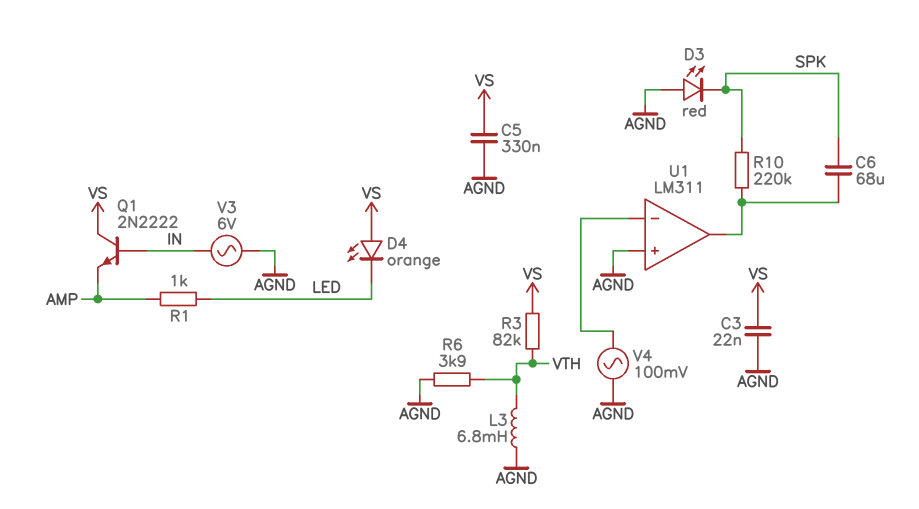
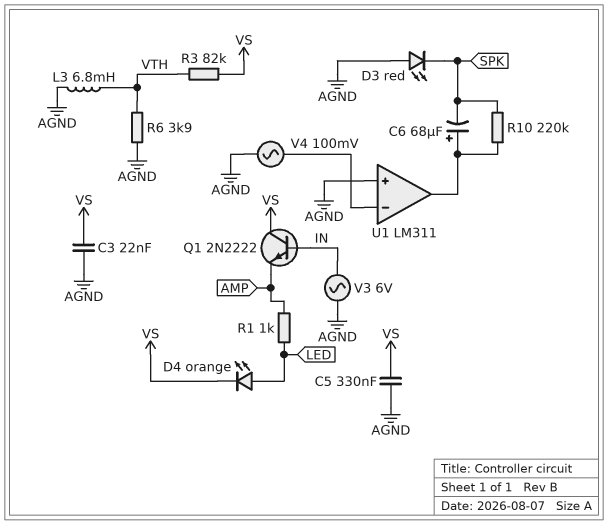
C6: 68uF (SPK, U1/out) -> 68uF (plus U1/out, minus SPK)
D4: LED orange (A VS, K LED) -> LED orange (A LED, K VS)

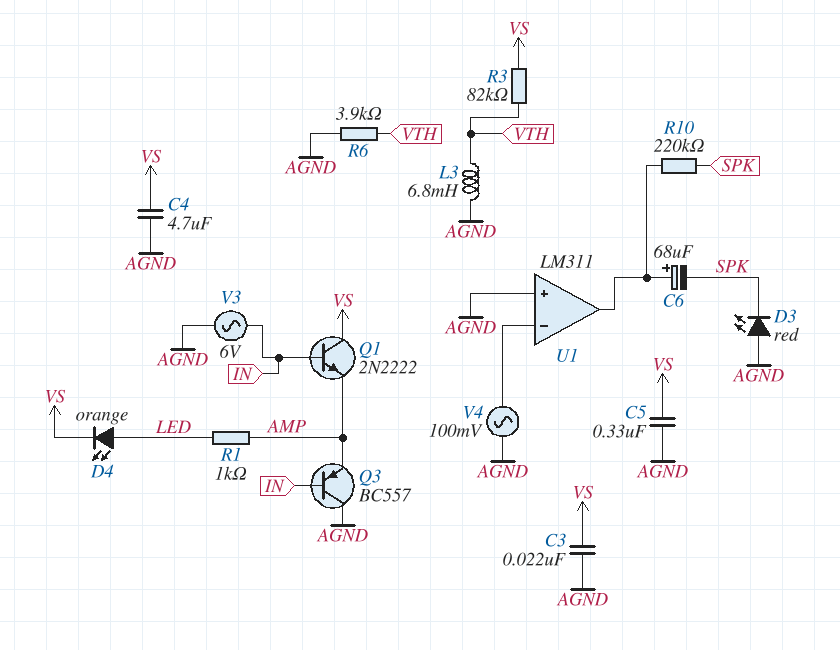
C4: none -> 4.7uF (AGND, VS)
Q3: none -> PNP BC557 (B IN, C AGND, E AMP)

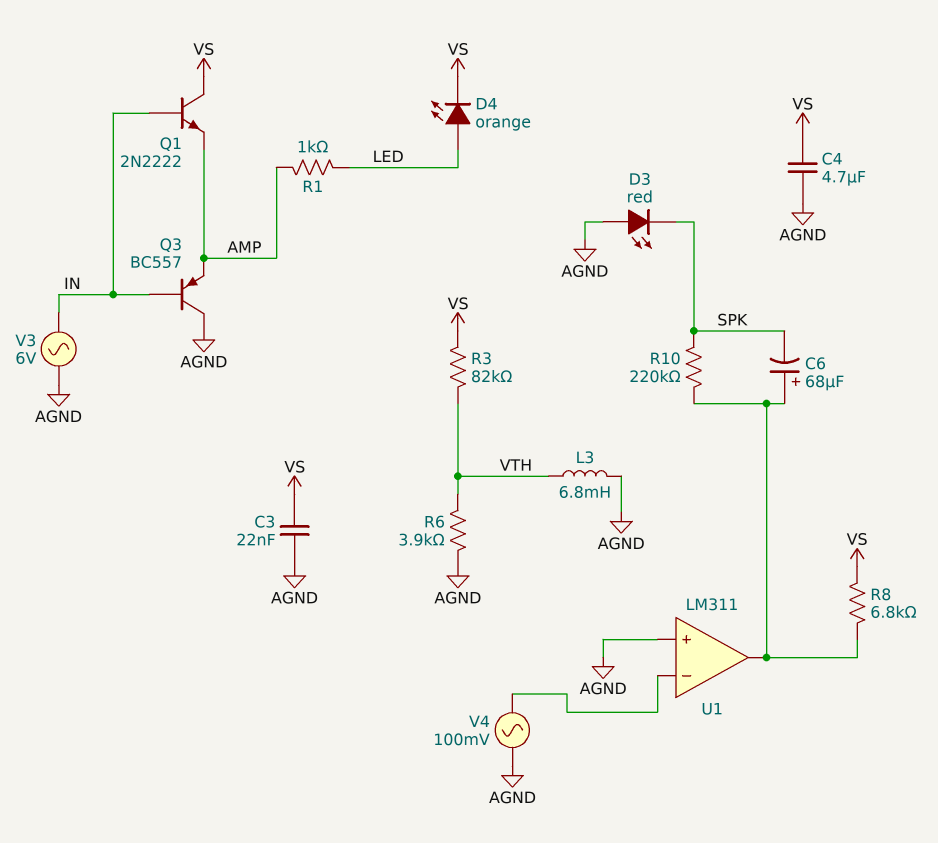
C5: 330nF (AGND, VS) -> none
R8: none -> 6.8k (U1/out, VS)

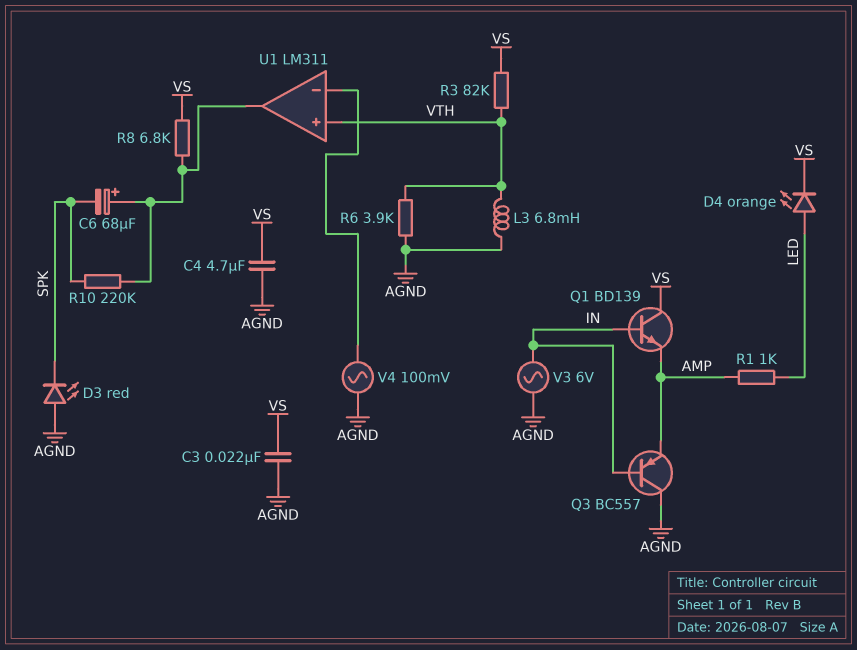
Q1: NPN 2N2222 (B IN, C VS, E AMP) -> NPN BD139 (B IN, C VS, E AMP)
U1 pin in+: AGND -> VTH

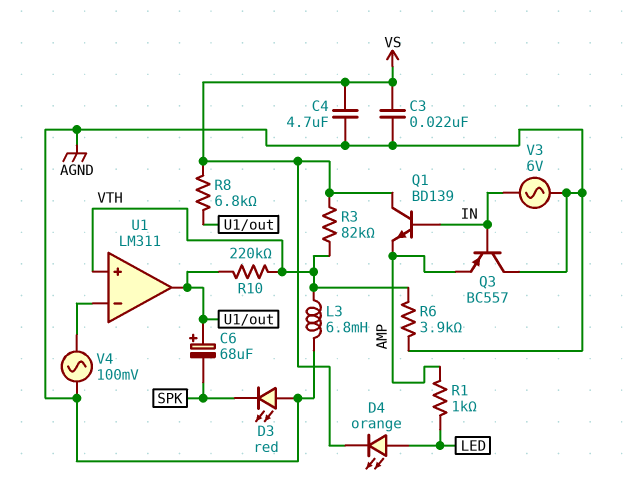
R10: 220k (SPK, U1/out) -> 220k (U1/out, VTH)

